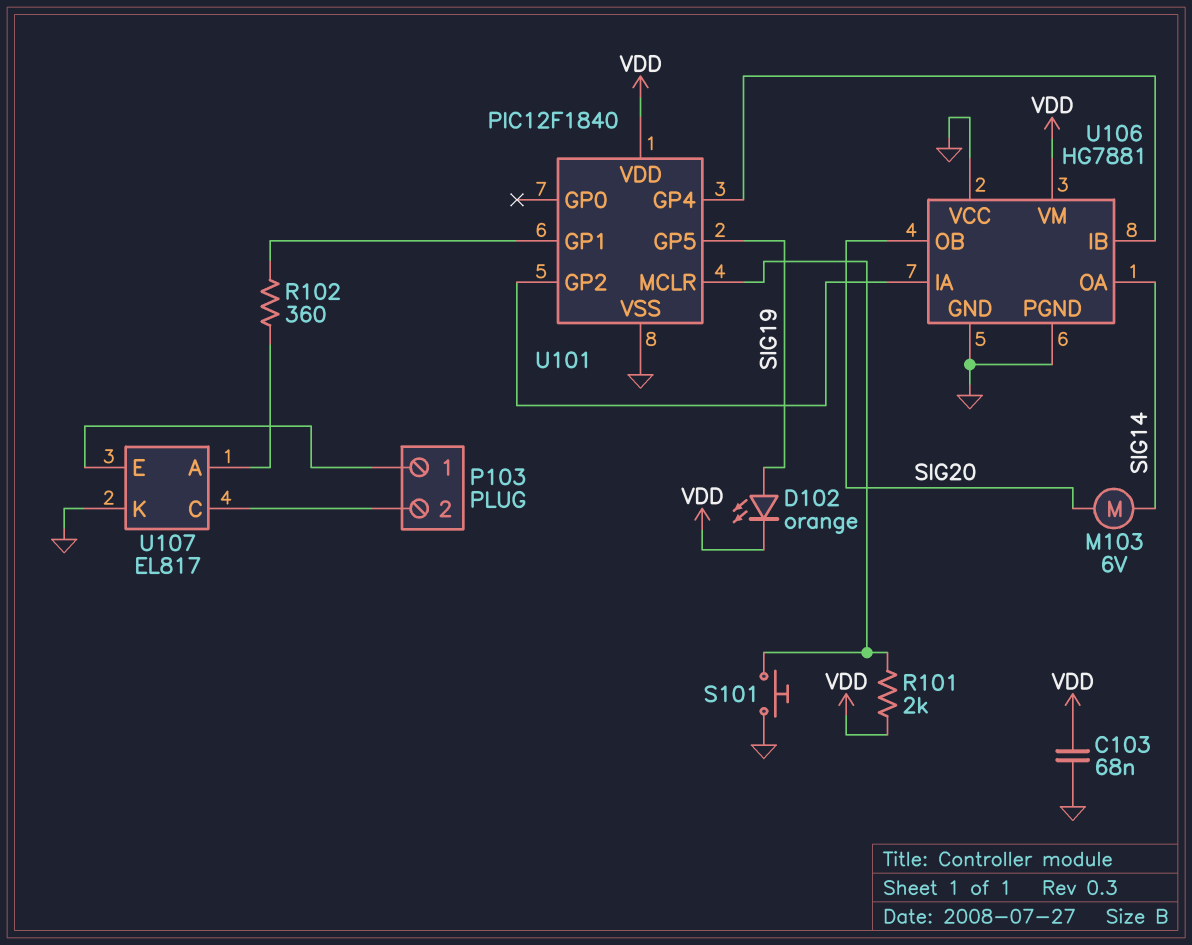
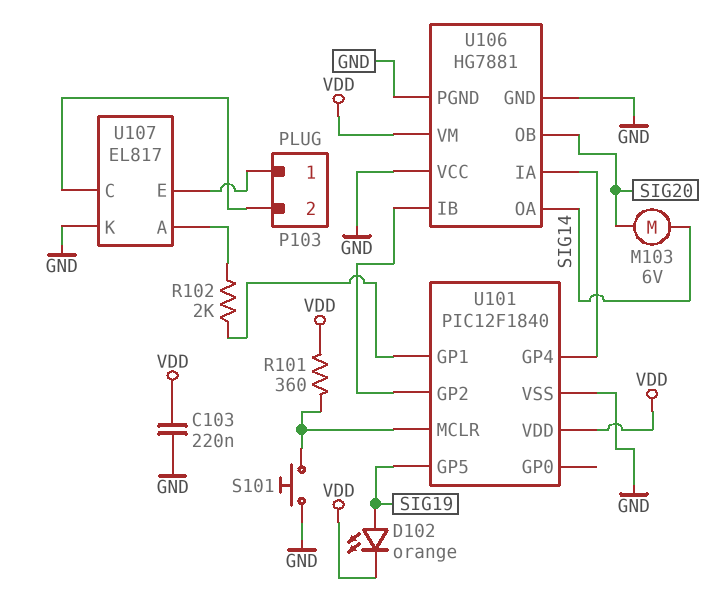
C103: 68nF (GND, VDD) -> 220nF (GND, VDD)
R101: 2k (U101/MCLR, VDD) -> 360 (U101/MCLR, VDD)
R102: 360 (U101/GP1, U107/A) -> 2k (U101/GP1, U107/A)
U106 pin IA: U101/GP2 -> U101/GP4
U106 pin IB: U101/GP4 -> U101/GP2

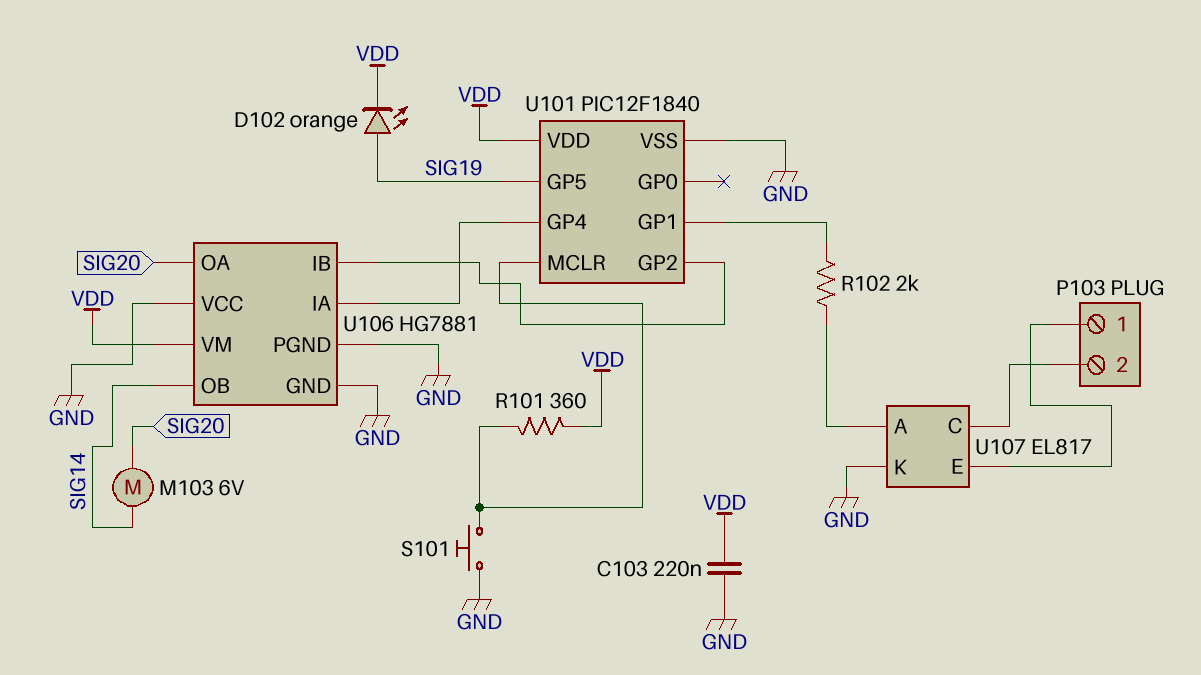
U106 pin OA: SIG14 -> SIG20
U106 pin OB: SIG20 -> SIG14

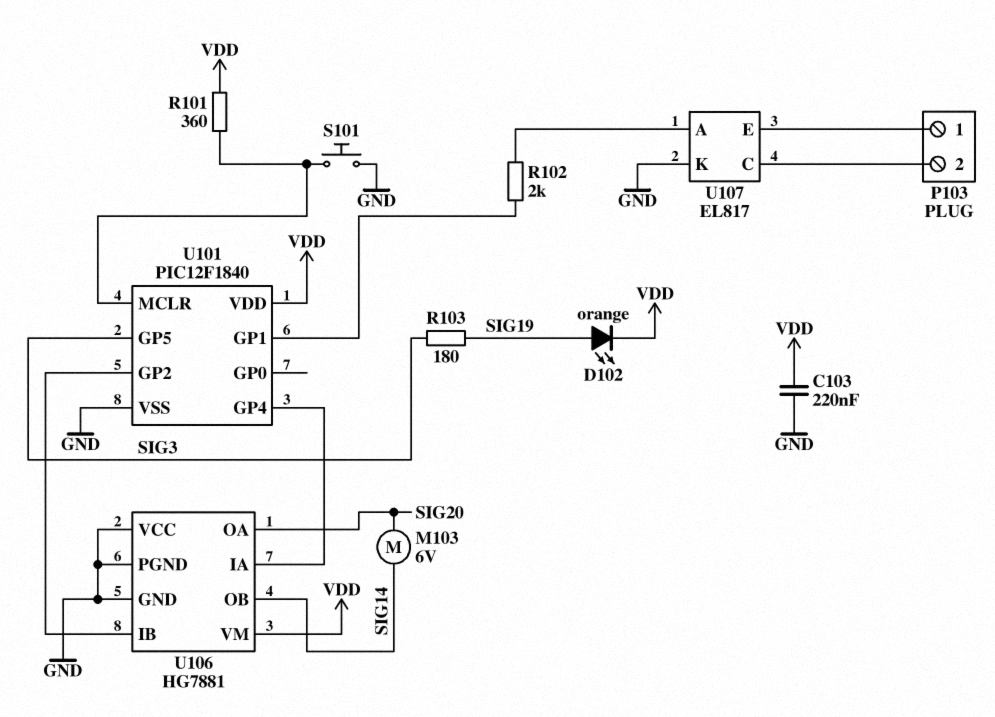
R103: none -> 180 (SIG3, SIG19)
U101 pin GP5: SIG19 -> SIG3

